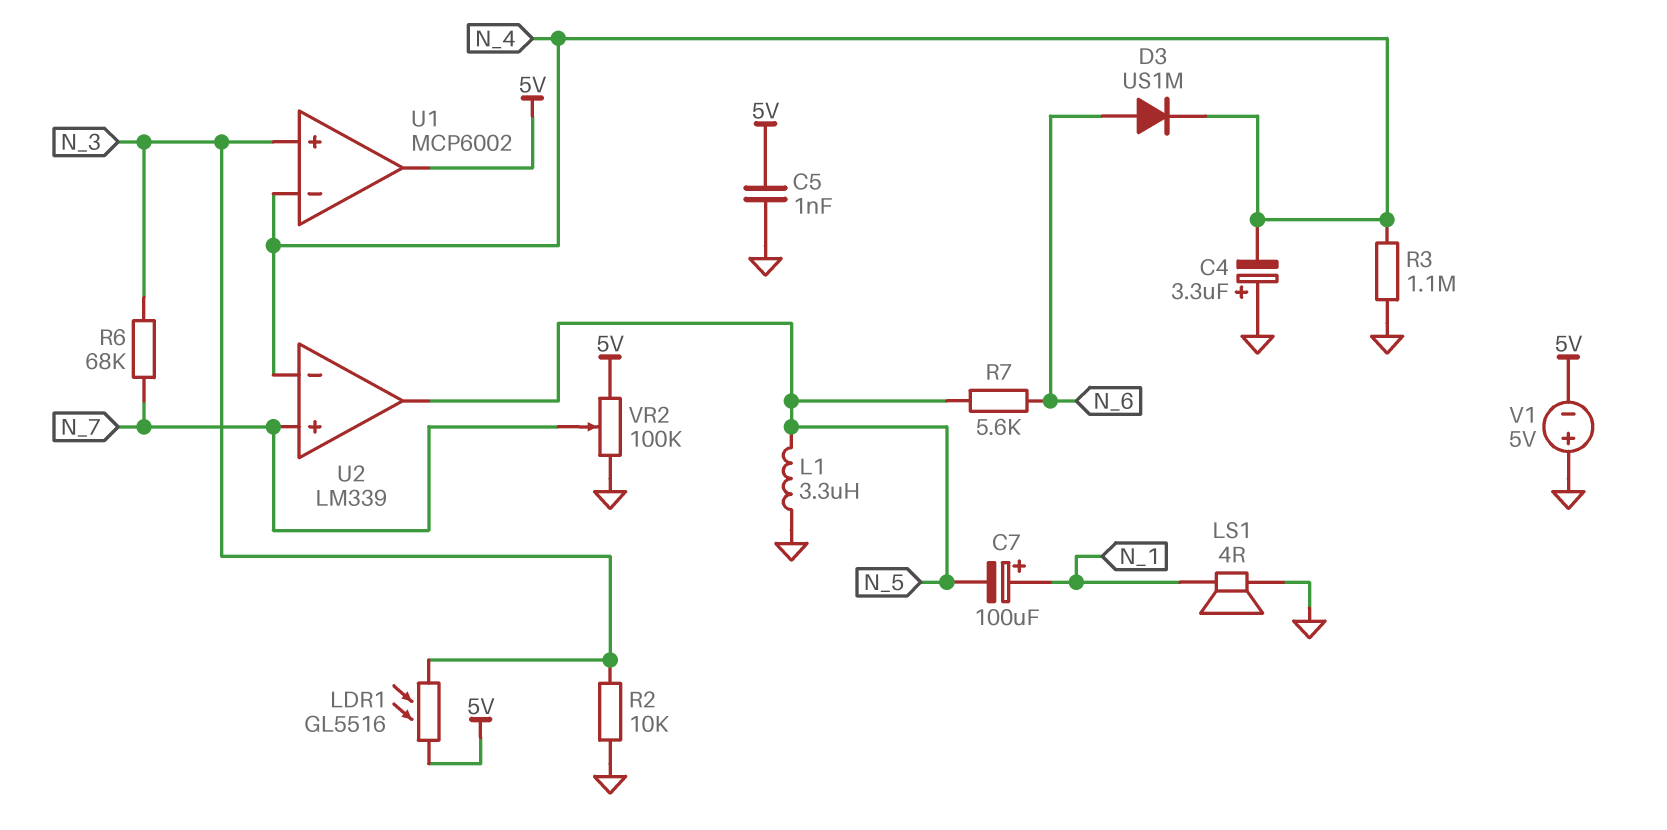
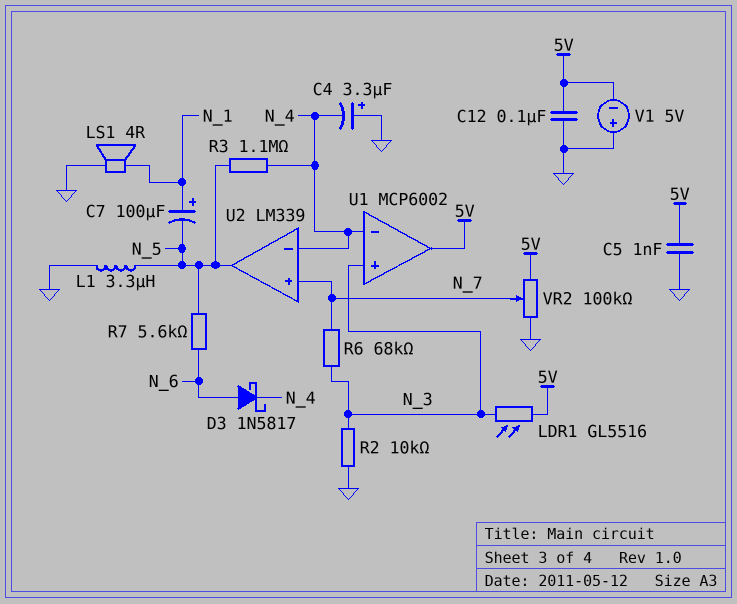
C12: none -> 100nF (5V, GND)
D3: diode US1M (A N_6, K N_4) -> schottky 1N5817 (A N_6, K N_4)
R3: 1.1M (GND, N_4) -> 1.1M (N_4, N_5)

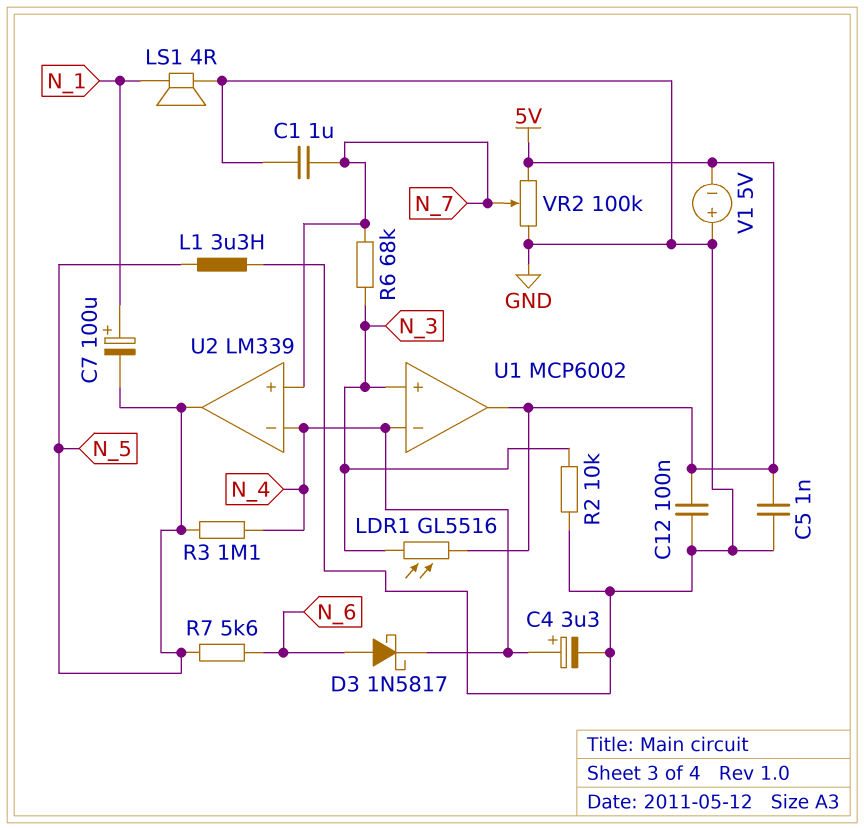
C1: none -> 1uF (GND, N_7)
C4: 3.3uF (plus GND, minus N_4) -> 3.3uF (plus N_4, minus GND)

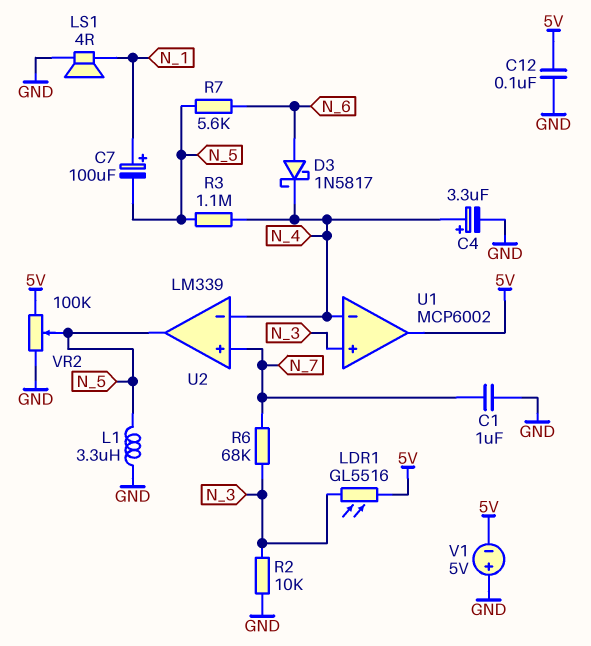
C5: 1nF (5V, GND) -> none
VR2: 100k (5V, GND, wiper N_7) -> 100k (5V, GND, wiper N_5)

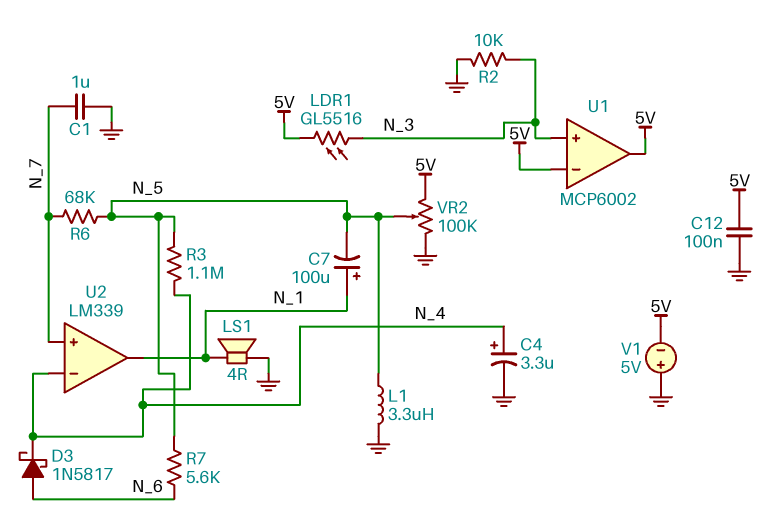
R6: 68k (N_3, N_7) -> 68k (N_5, N_7)
U1 pin in-: N_4 -> 5V
U2 pin out: N_5 -> N_1

